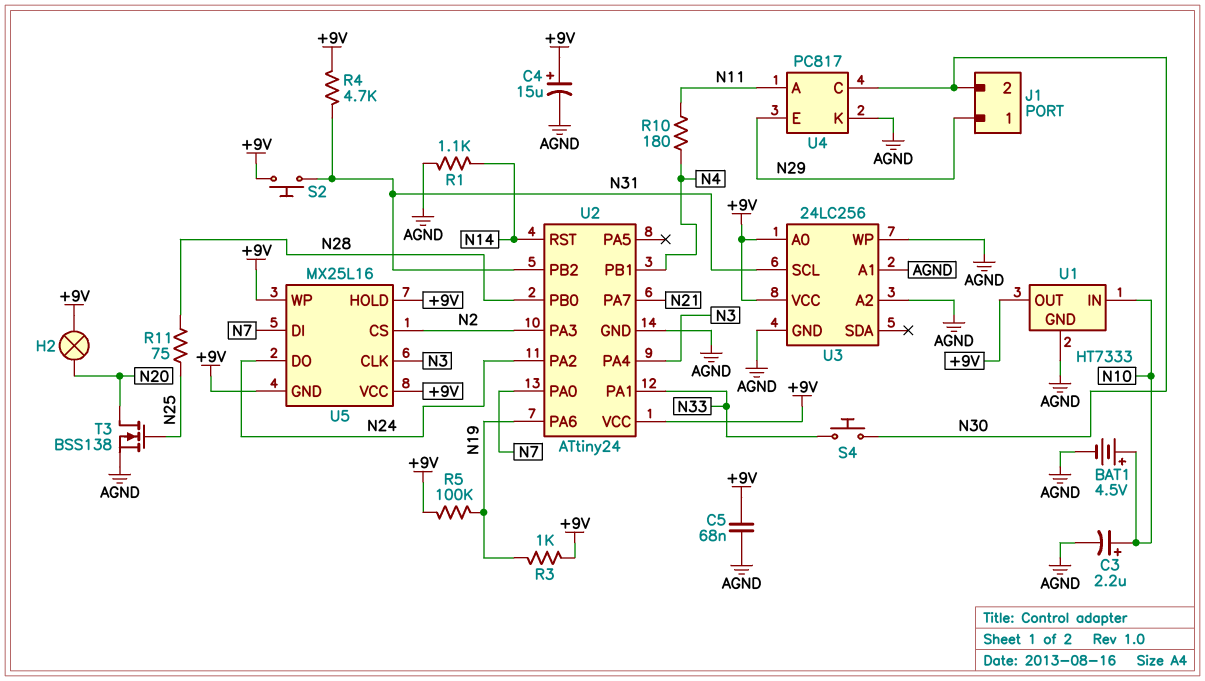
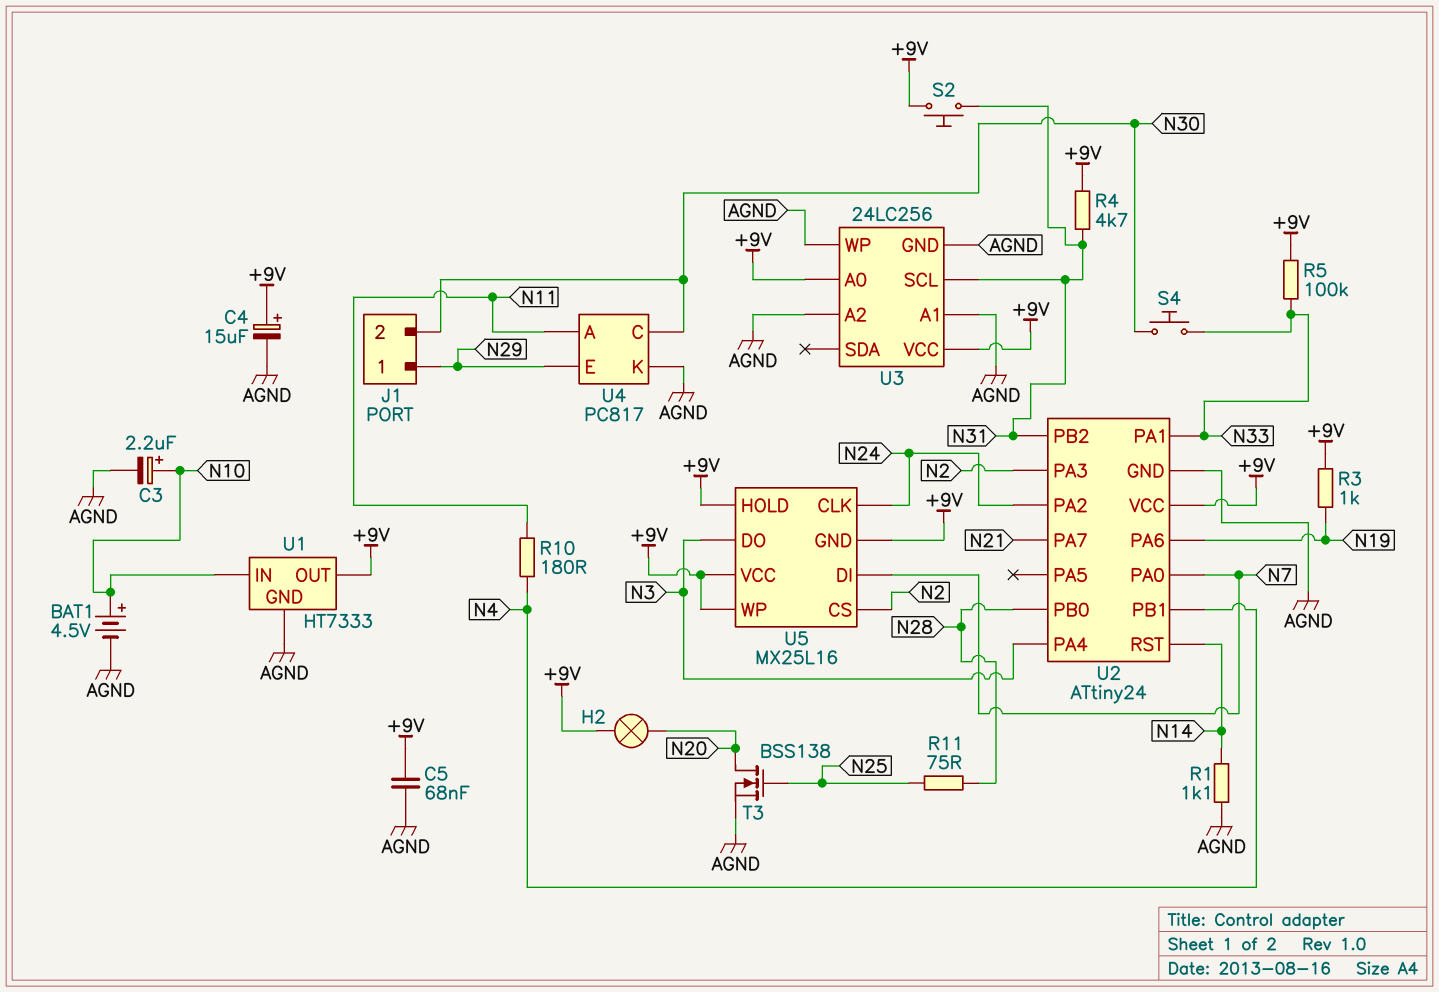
R5: 100k (+9V, N19) -> 100k (+9V, N33)
U5 pin CLK: N3 -> N24
U5 pin DO: N24 -> N3

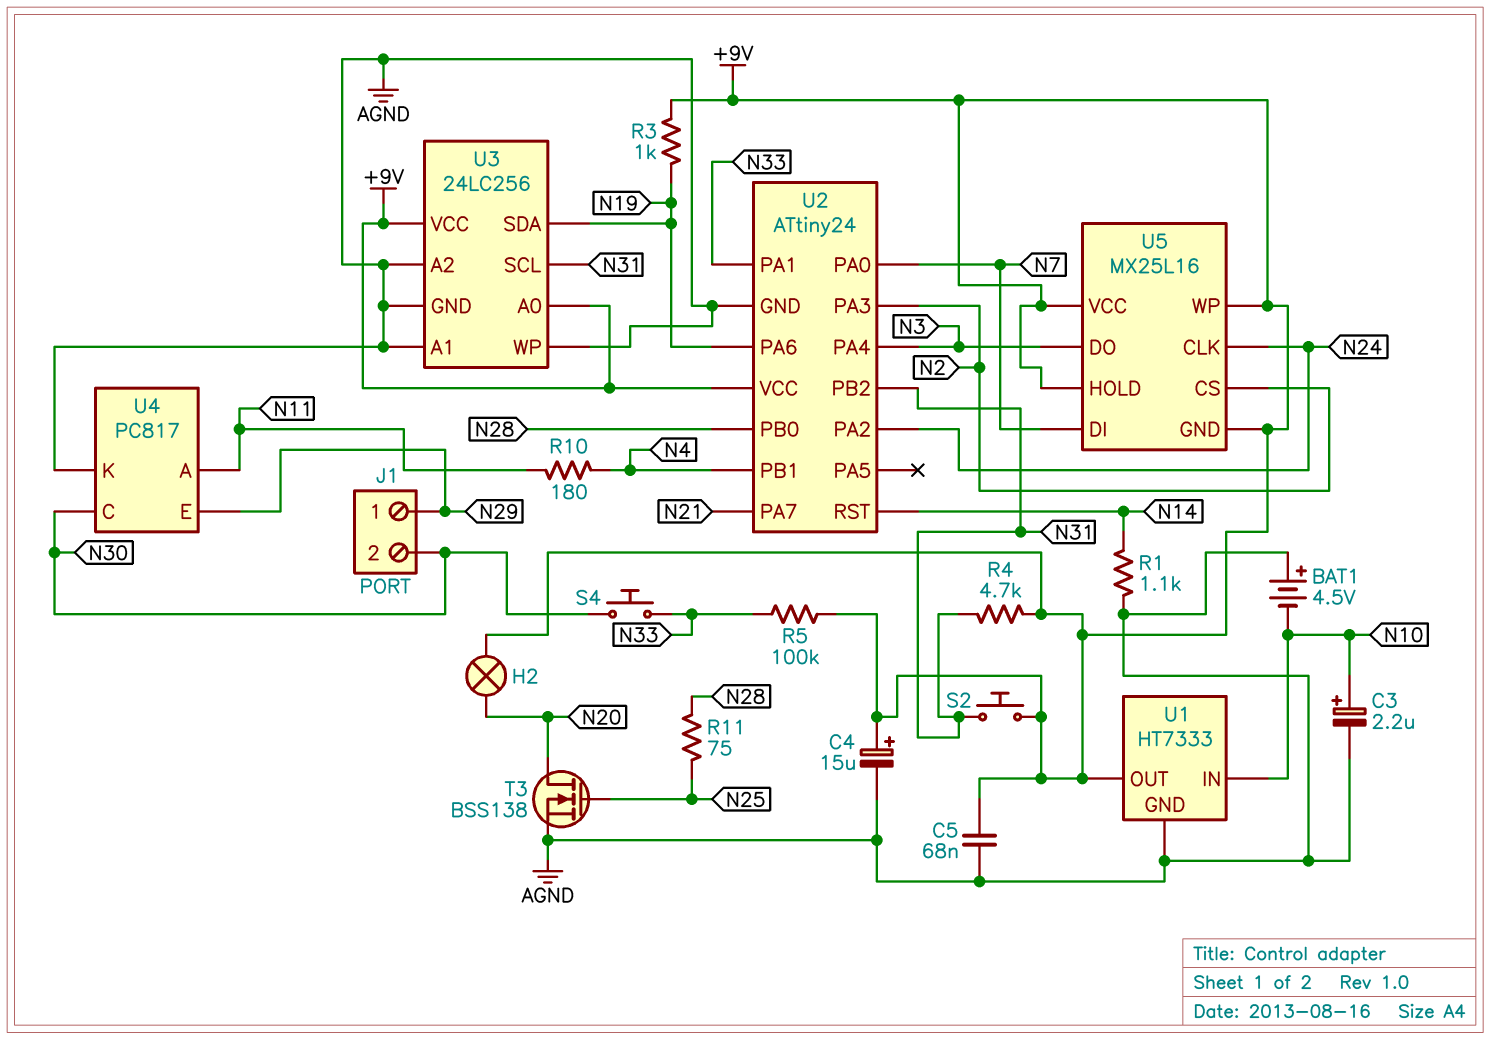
BAT1: 4.5V (plus N10, minus AGND) -> 4.5V (plus AGND, minus N10)
U3 pin SDA: none -> N19

